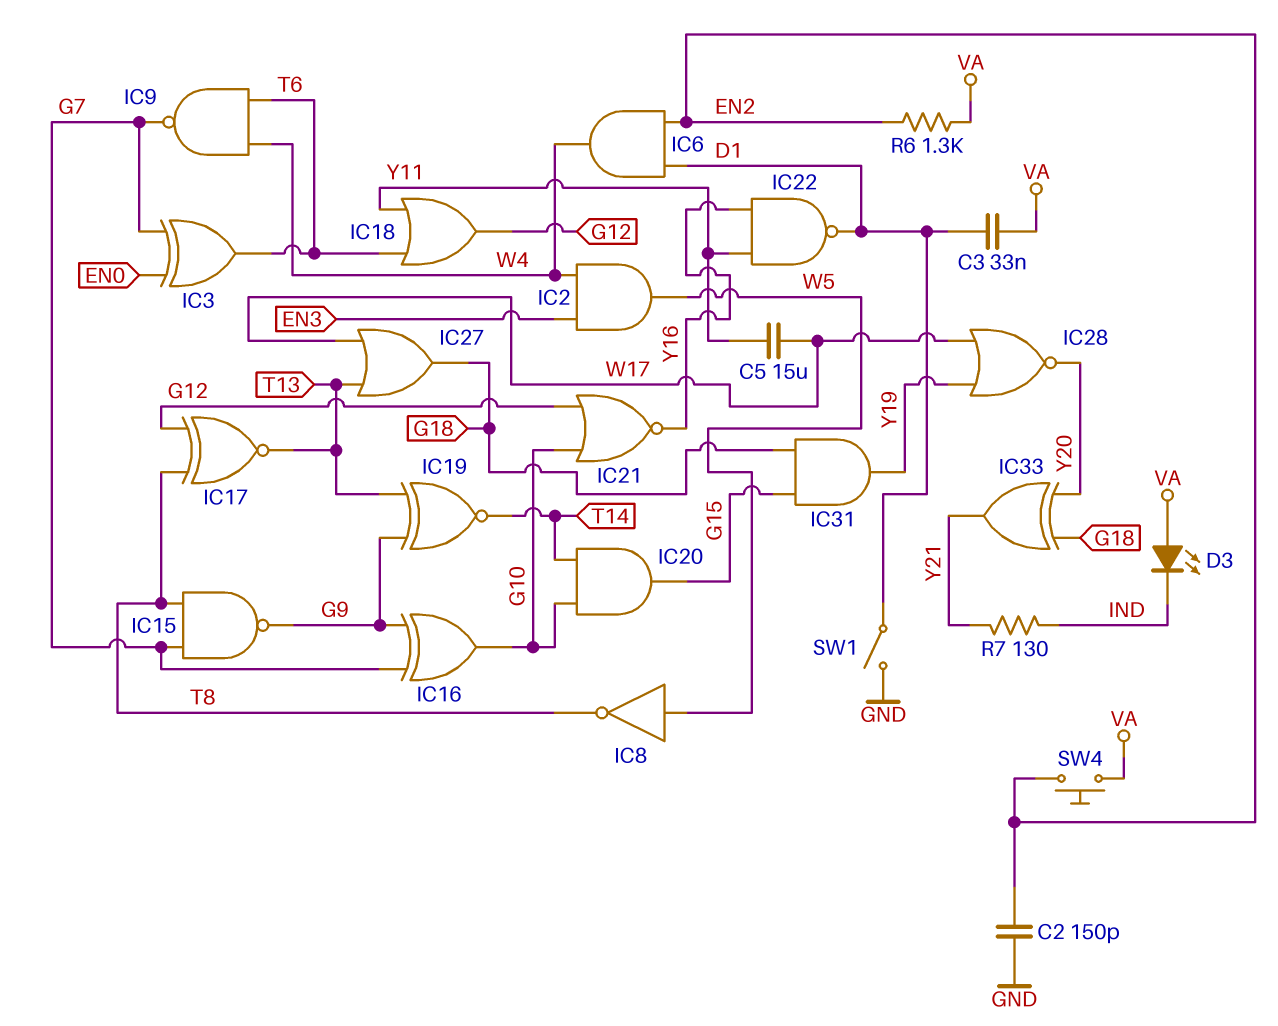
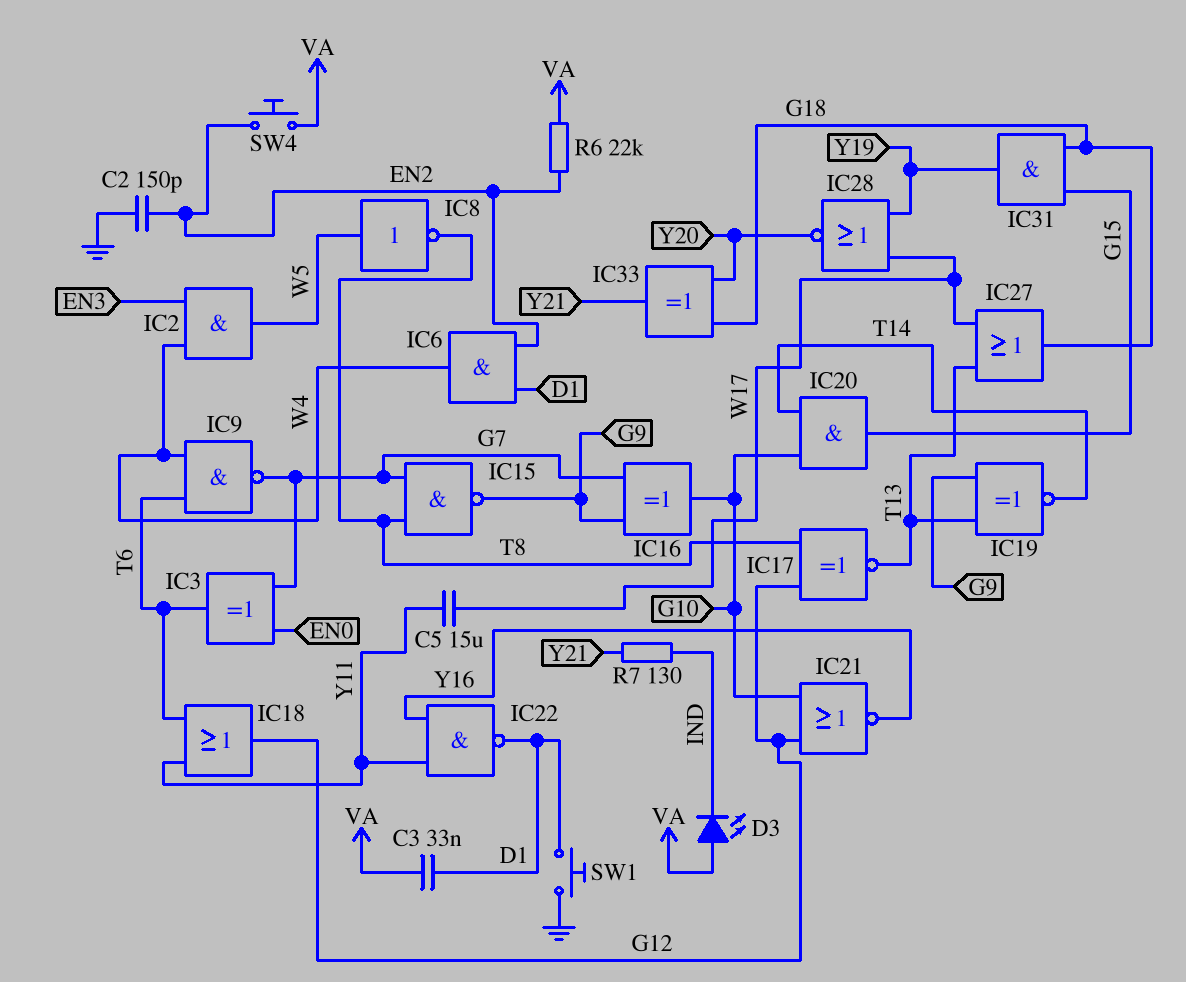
R6: 1.3k (EN2, VA) -> 22k (EN2, VA)
SW1: switch (D1, GND) -> button (D1, GND)

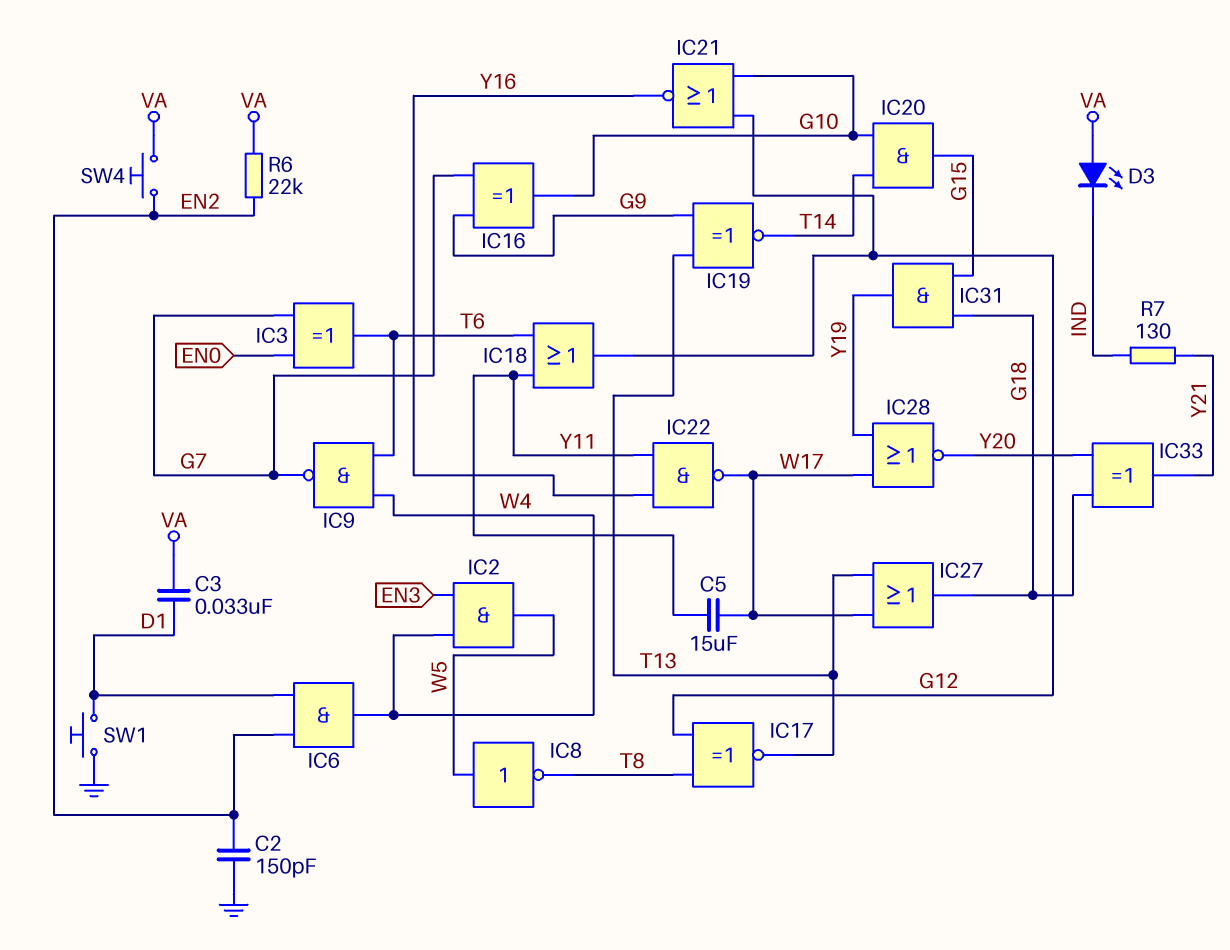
IC15: NAND (in G7, in T8, out G9) -> none
IC22: NAND (in Y11, in Y16, out D1) -> NAND (in Y11, in Y16, out W17)

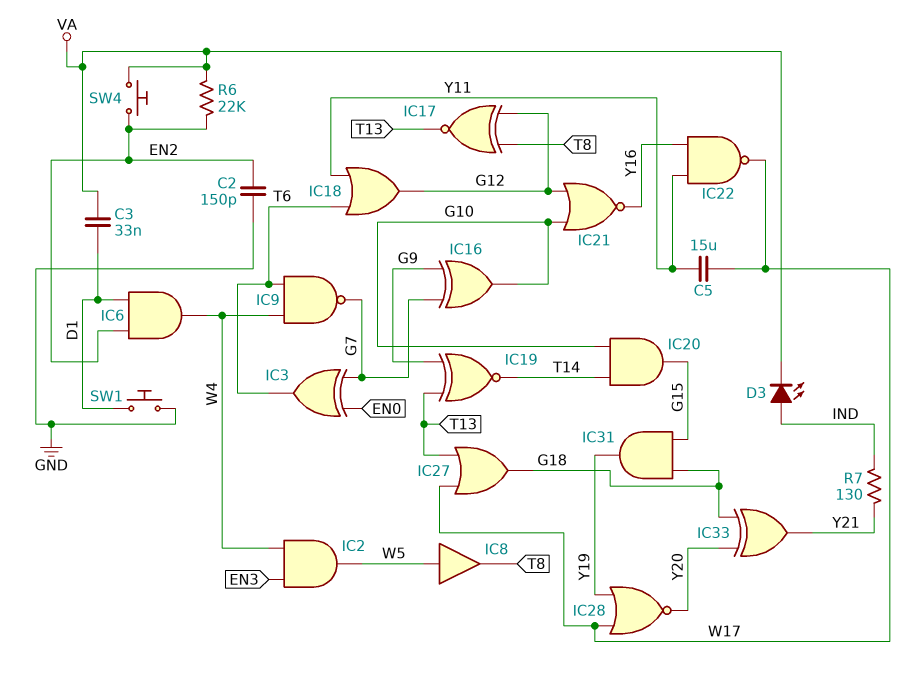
D3: LED (A VA, K IND) -> LED (A IND, K VA)
IC8: NOT (in W5, out T8) -> buffer (in W5, out T8)

